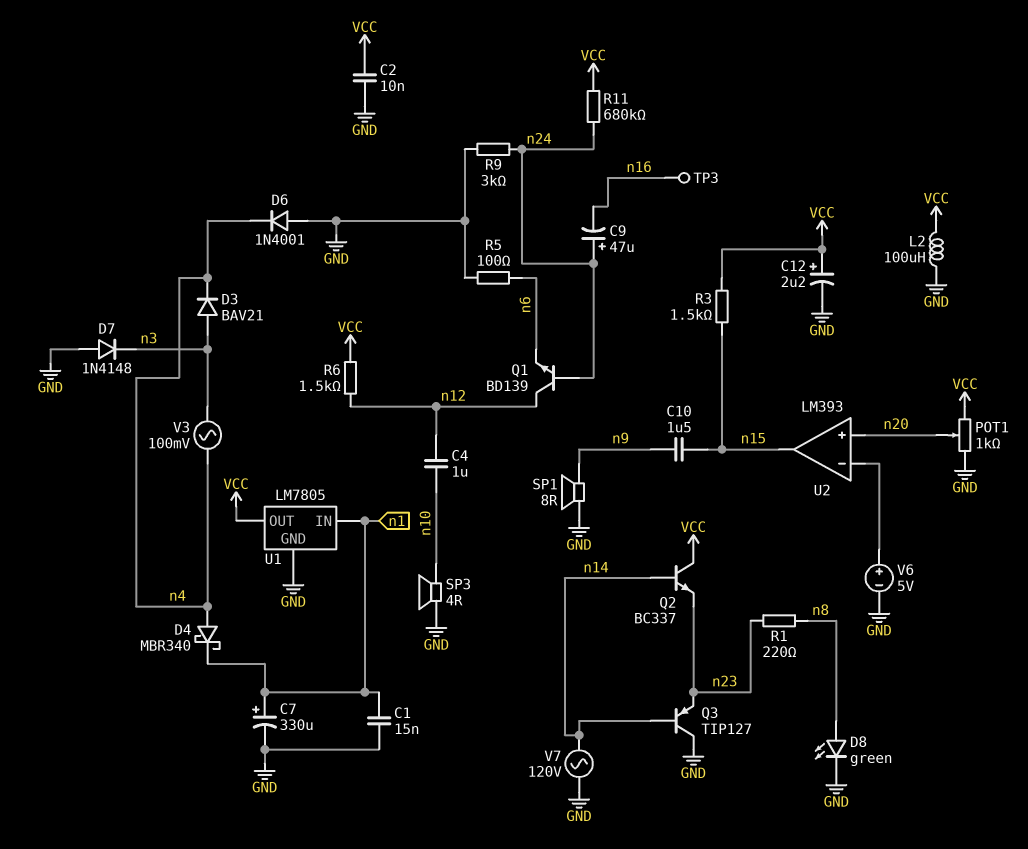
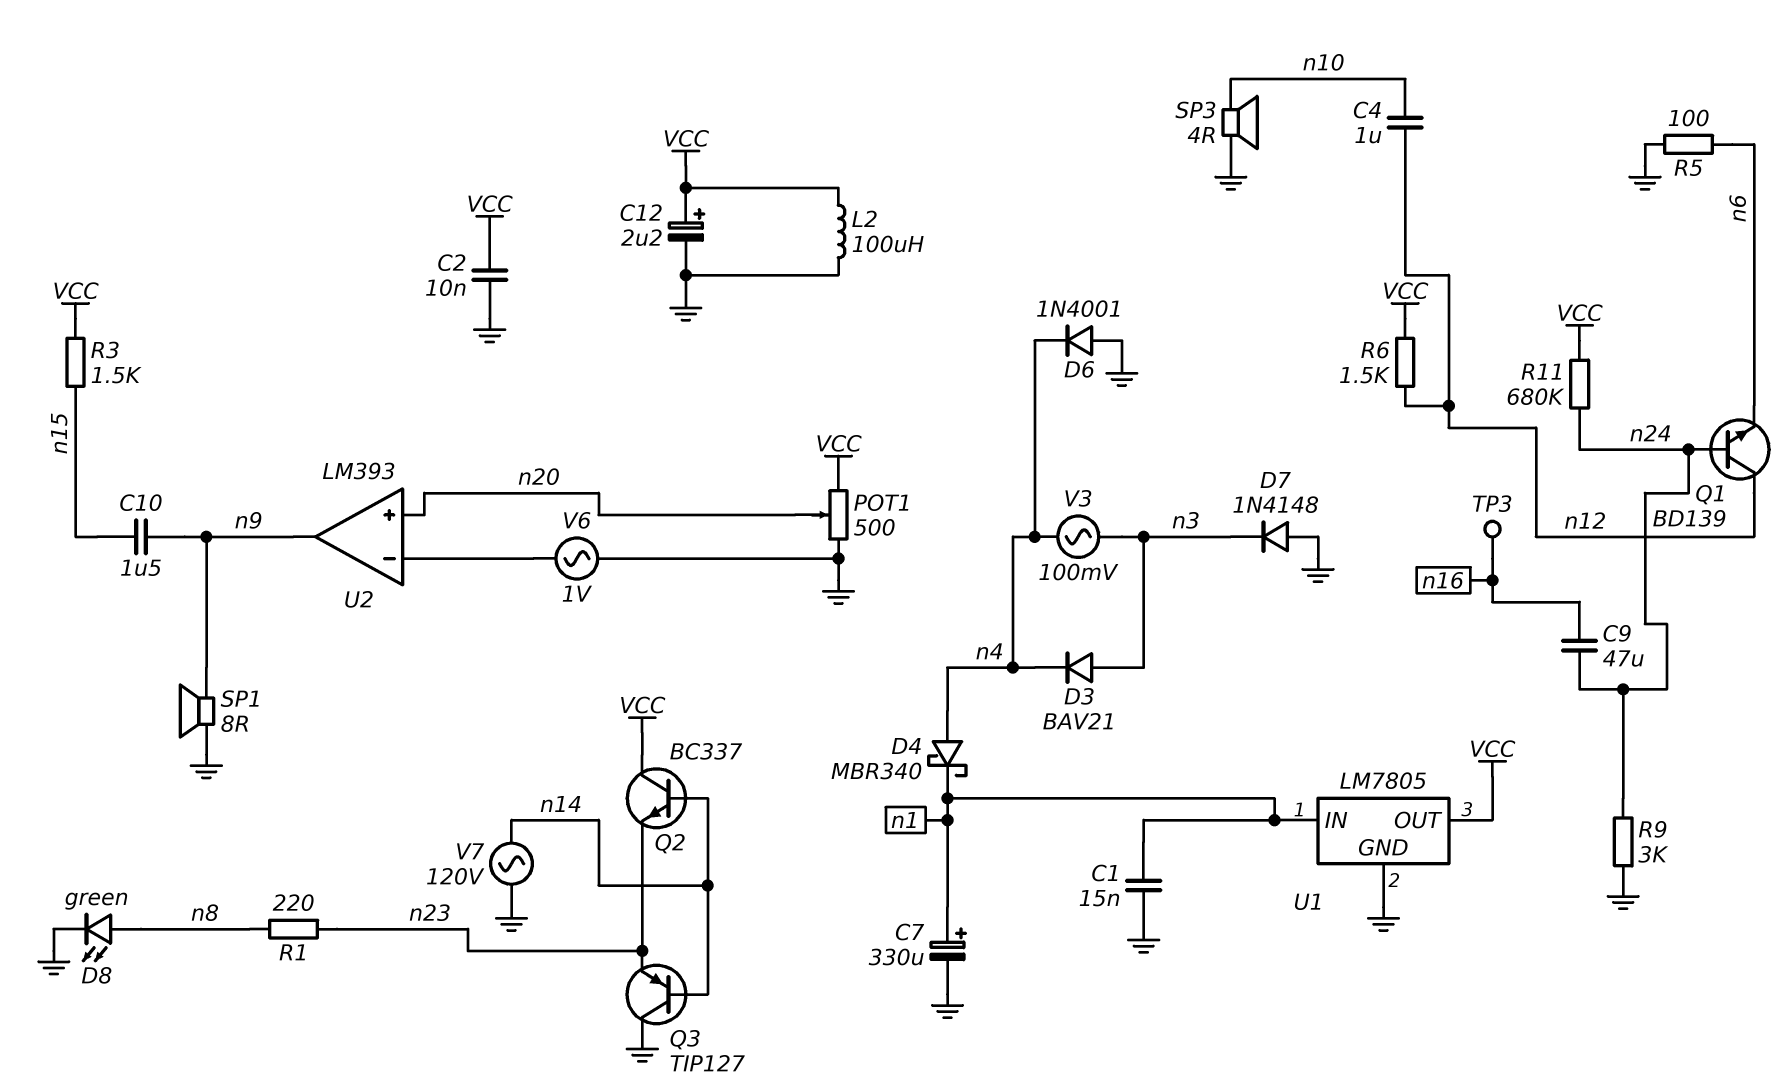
C9: 47uF (plus n24, minus n16) -> 47uF (n16, n24)
POT1: 1k (GND, VCC, wiper n20) -> 500 (GND, VCC, wiper n20)
U2 pin out: n15 -> n9
V6: 5V (plus U2/in-, minus GND) -> AC 1V (GND, U2/in-)

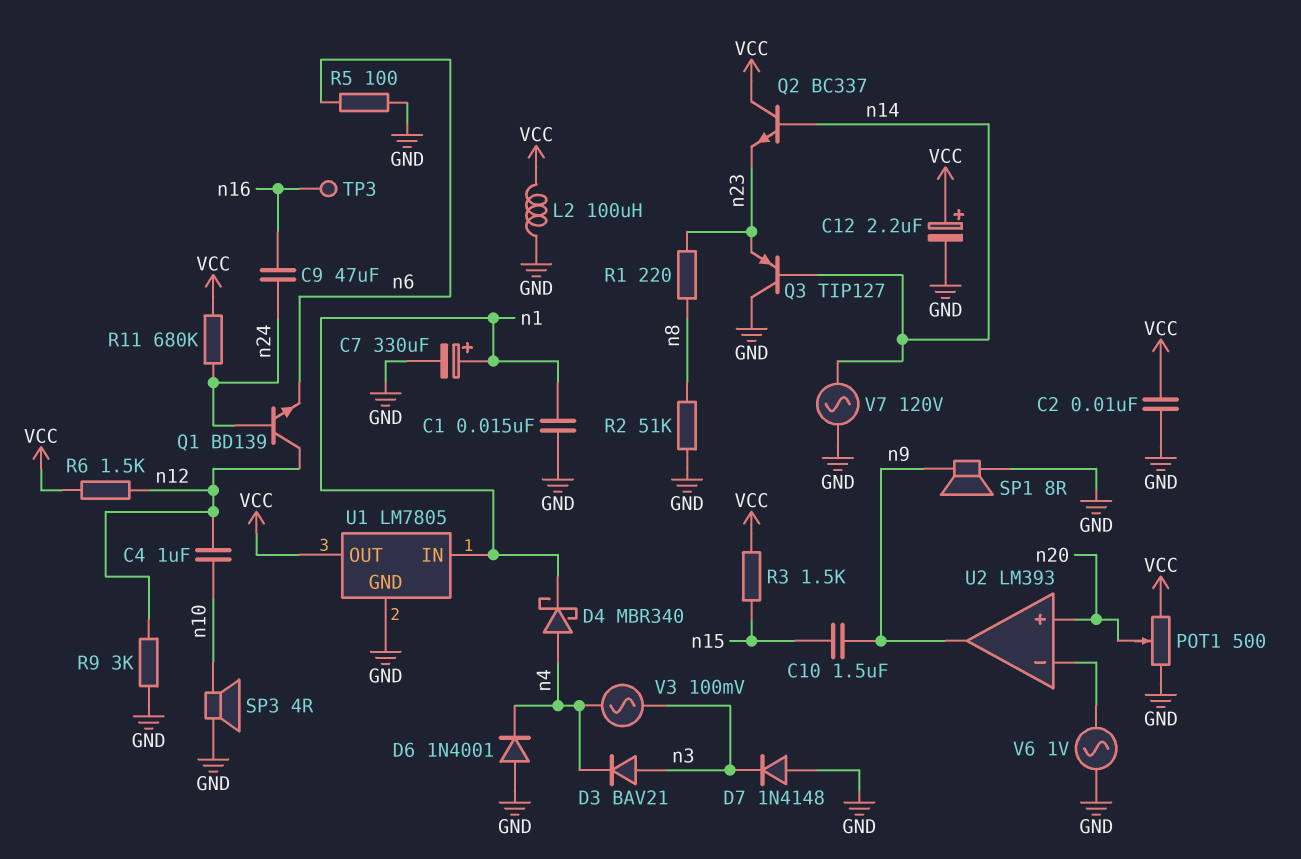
D8: LED green (A n8, K GND) -> none
R2: none -> 51k (GND, n8)
R9: 3k (GND, n24) -> 3k (GND, n12)

